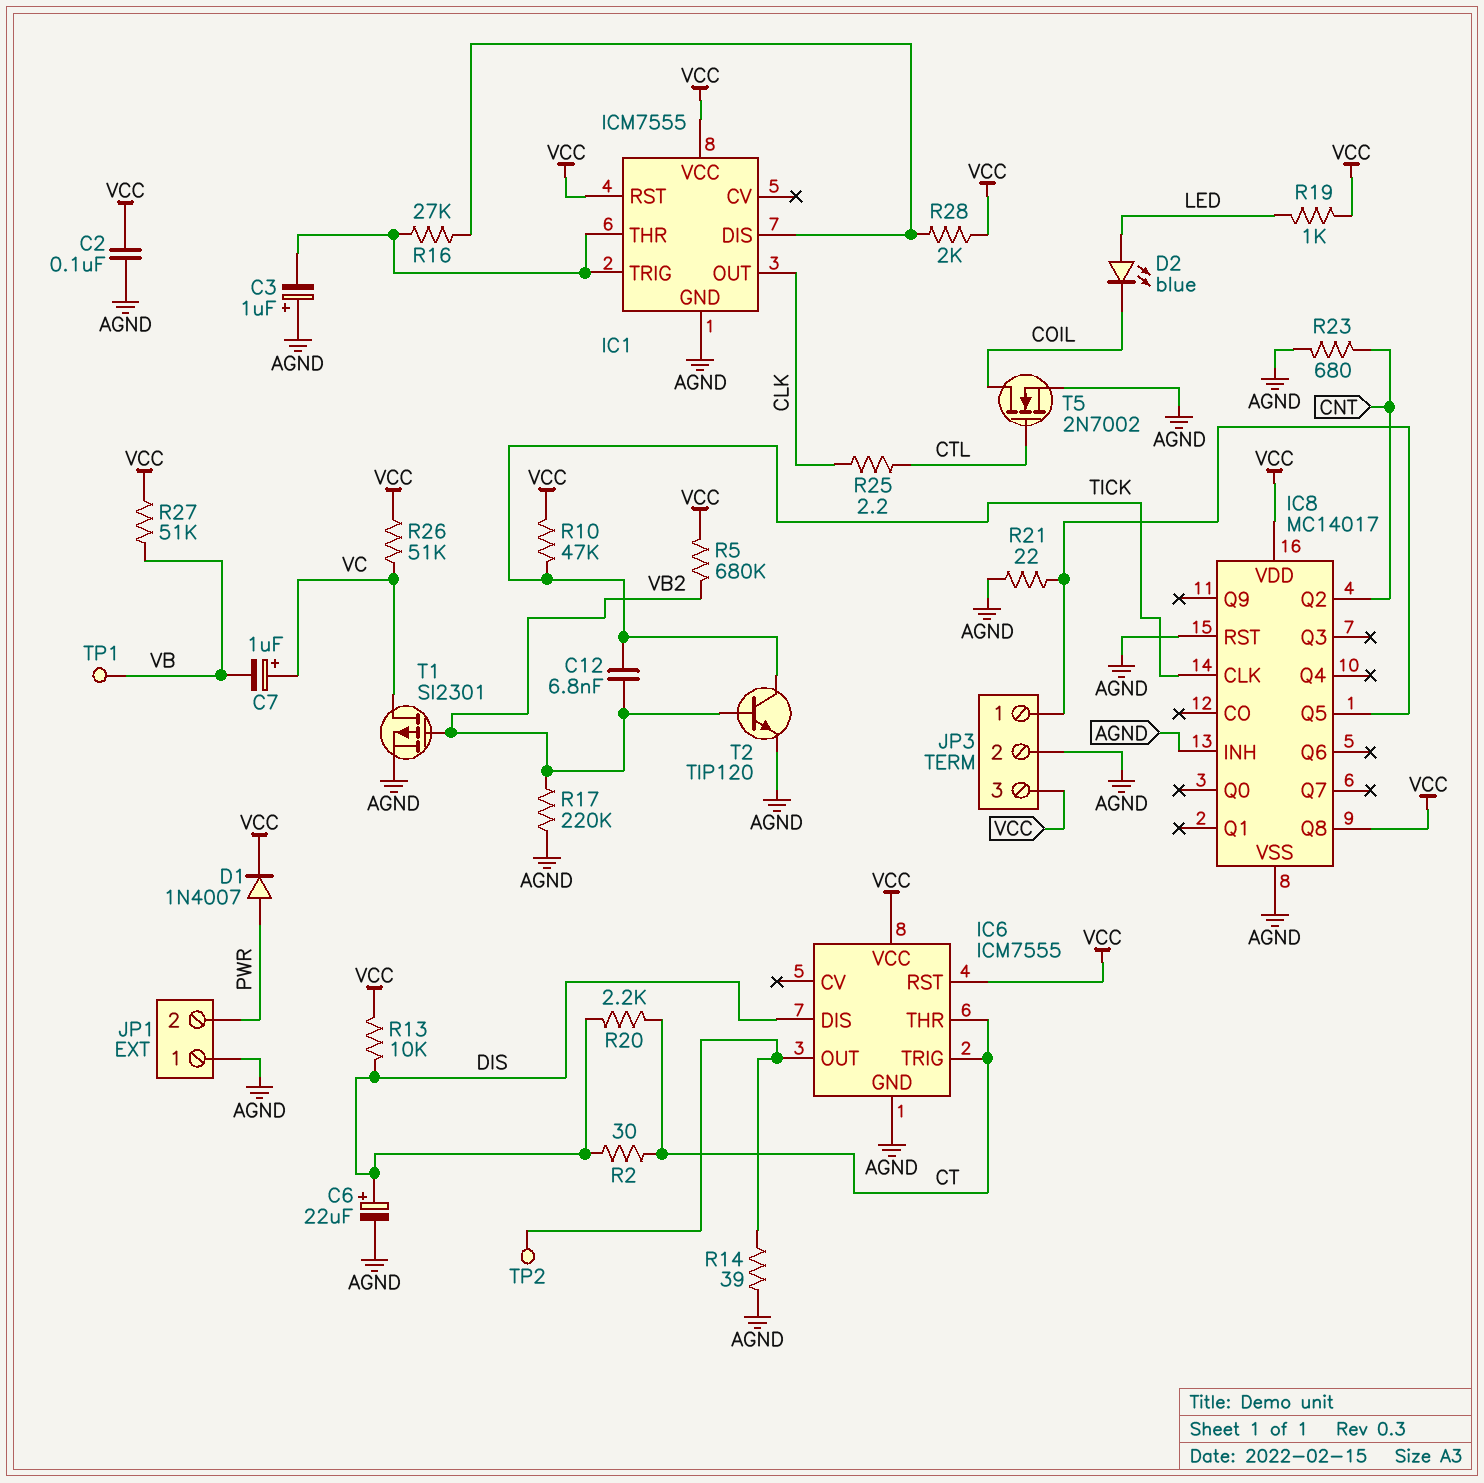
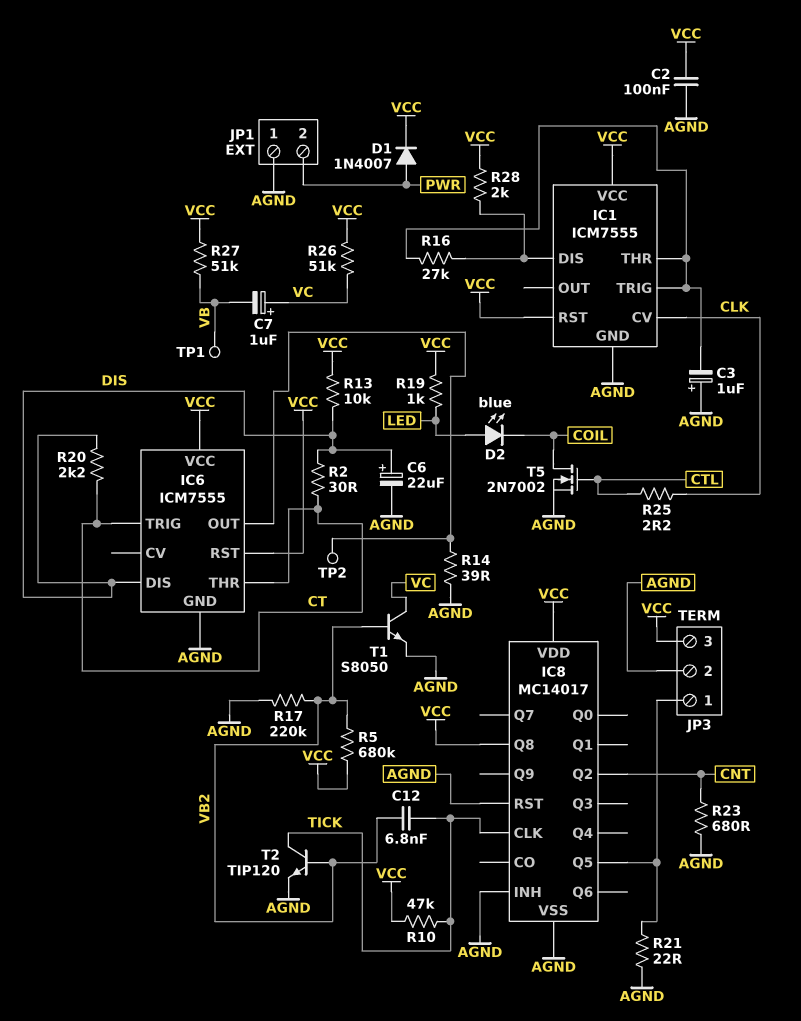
IC1 pin CV: none -> CLK
IC1 pin OUT: CLK -> none
T1: PMOS SI2301 (G VB2, D VC, S AGND) -> NPN S8050 (B VB2, C VC, E AGND)

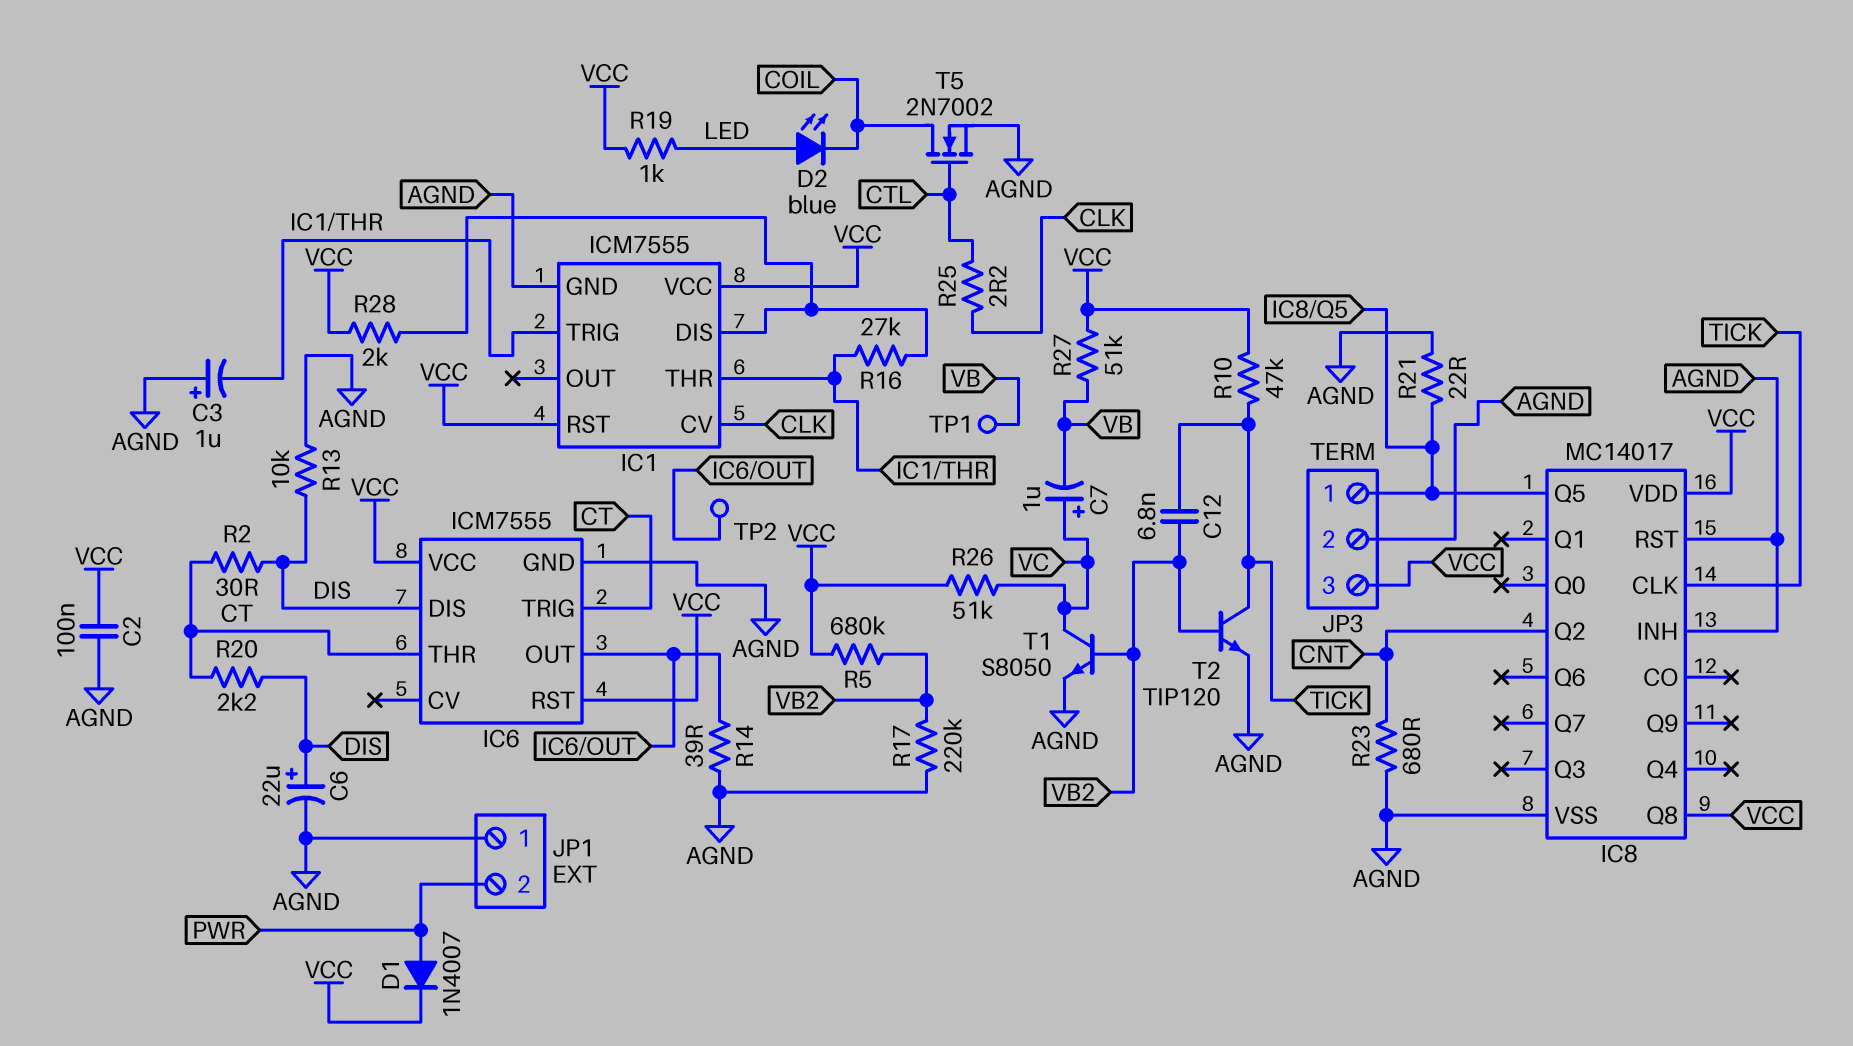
R13: 10k (DIS, VCC) -> 10k (AGND, DIS)

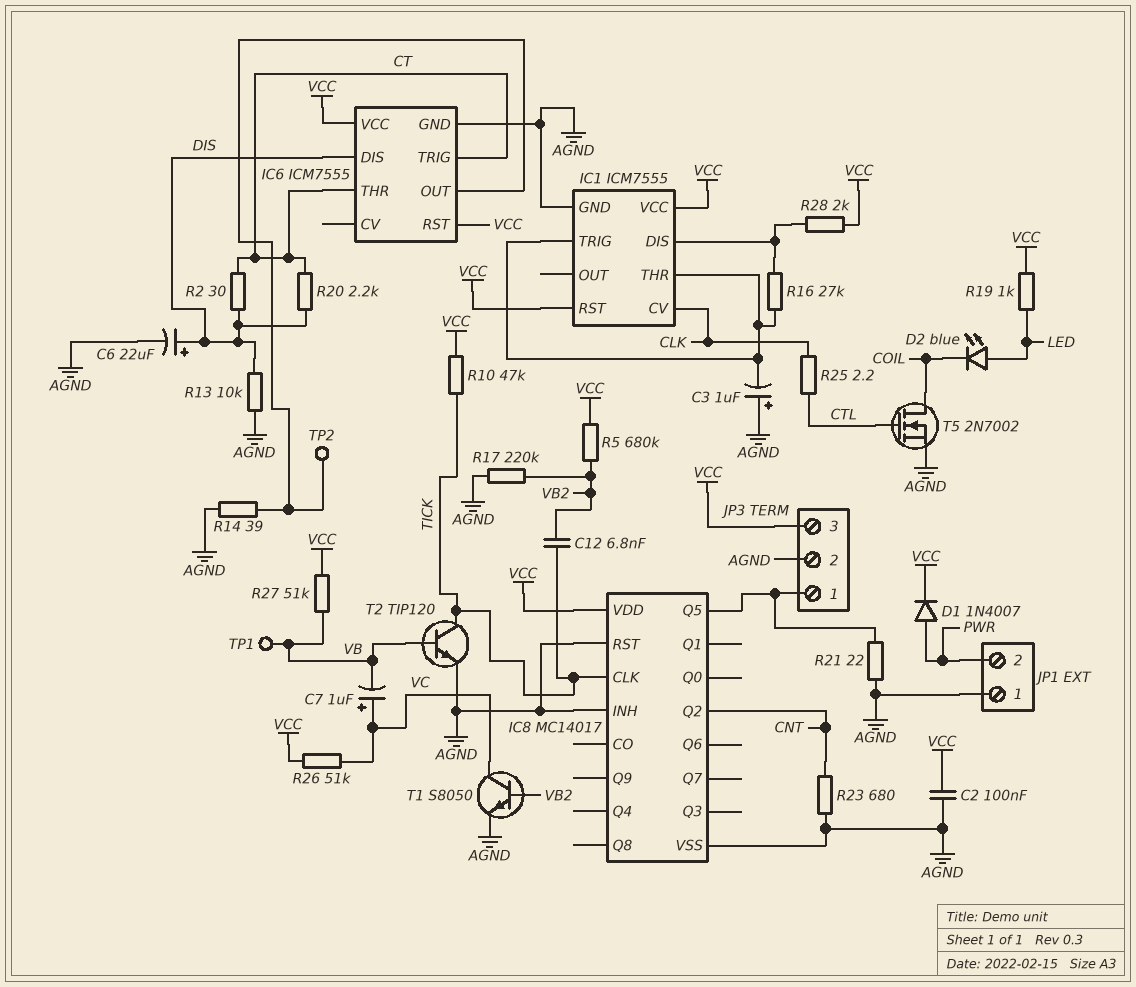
IC8 pin Q8: VCC -> none
T2: NPN TIP120 (B VB2, C TICK, E AGND) -> NPN TIP120 (B VB, C TICK, E AGND)

